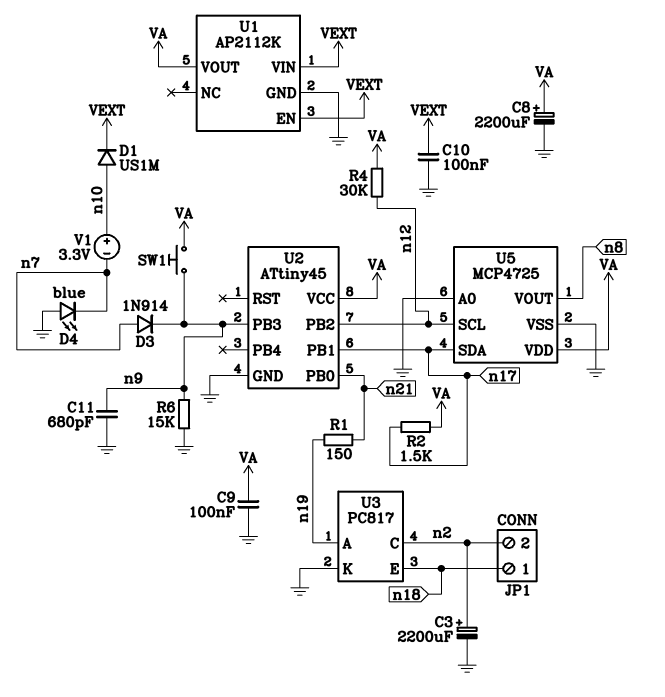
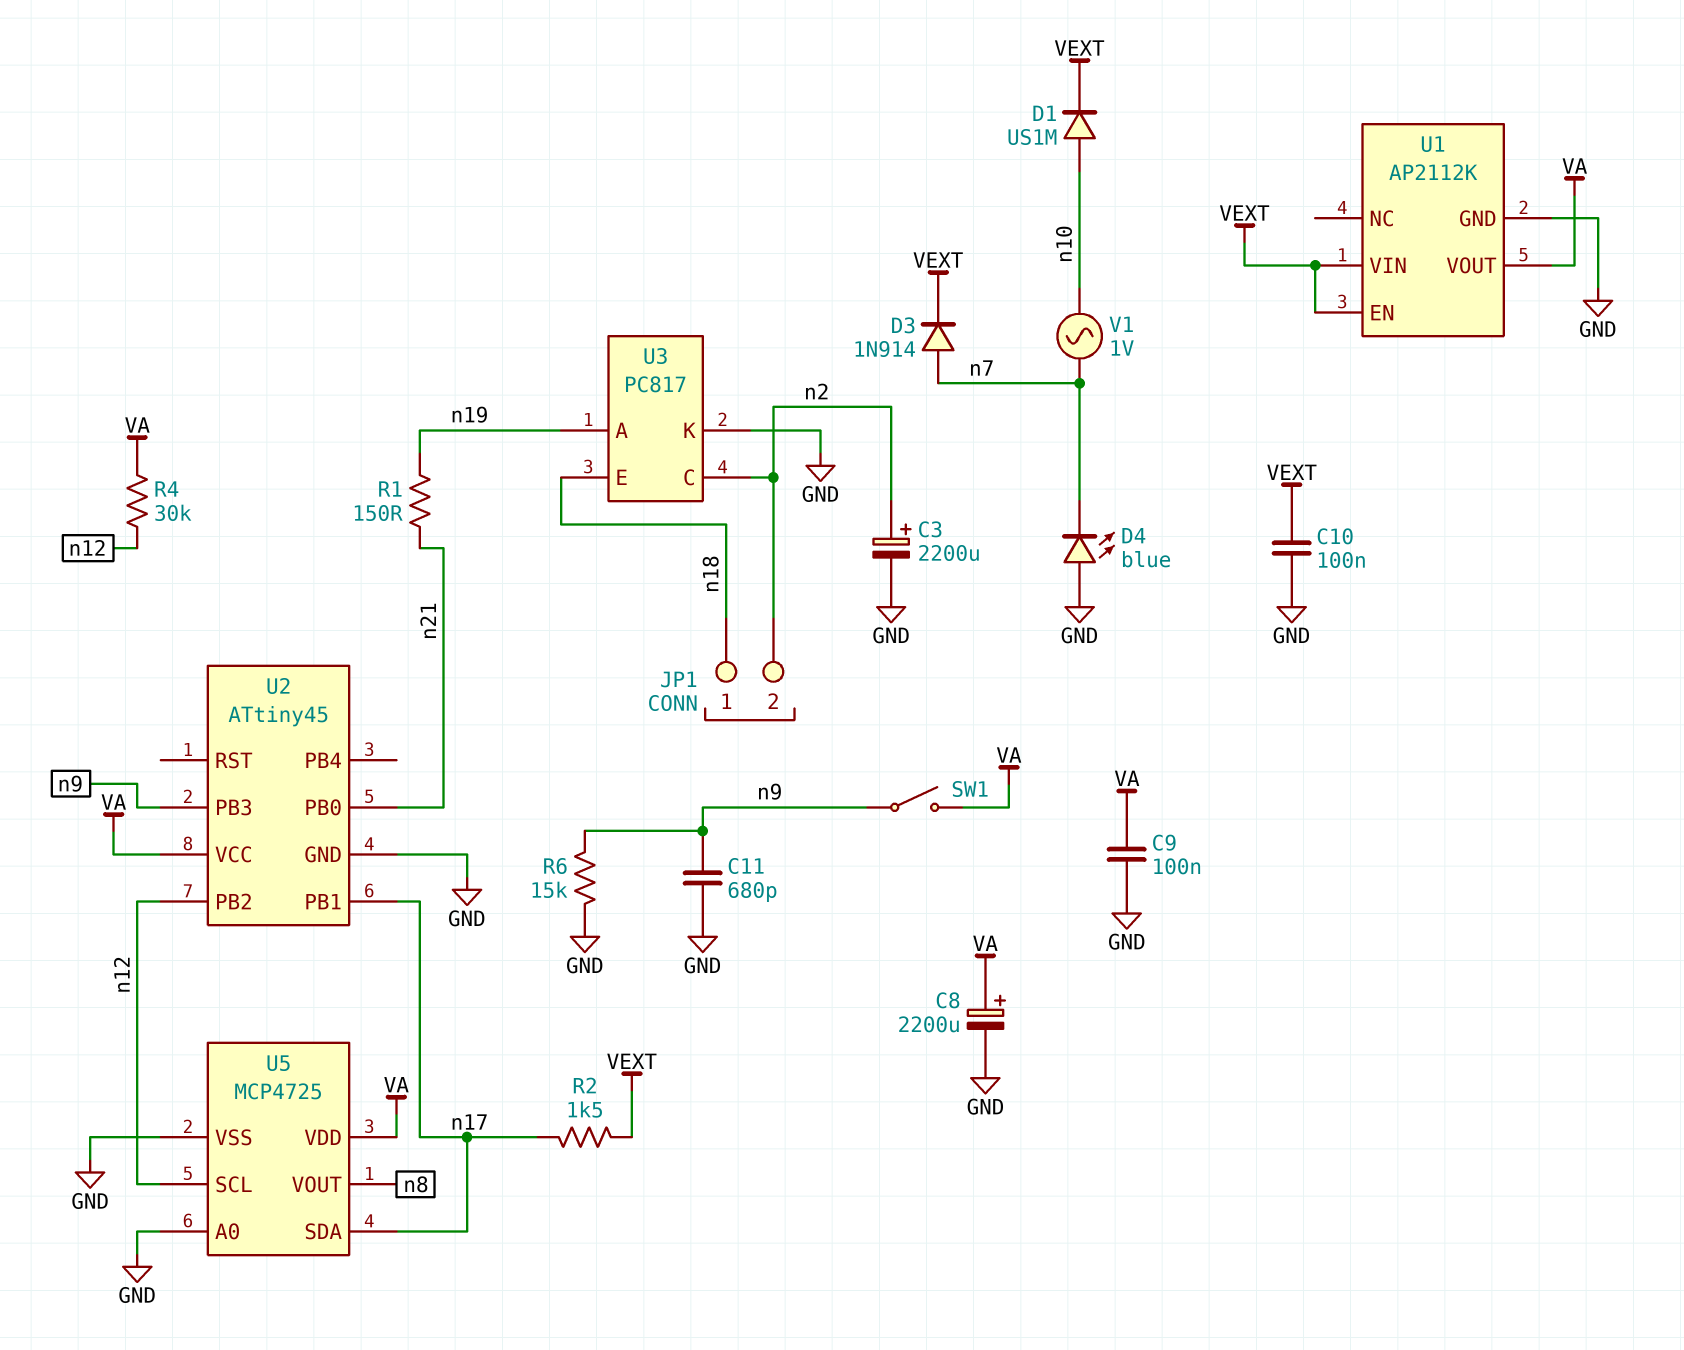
D3: diode 1N914 (A n7, K n9) -> diode 1N914 (A n7, K VEXT)
R2: 1.5k (VA, n17) -> 1.5k (VEXT, n17)
SW1: button (VA, n9) -> switch (VA, n9)
V1: 3.3V (plus n10, minus n7) -> AC 1V (n7, n10)

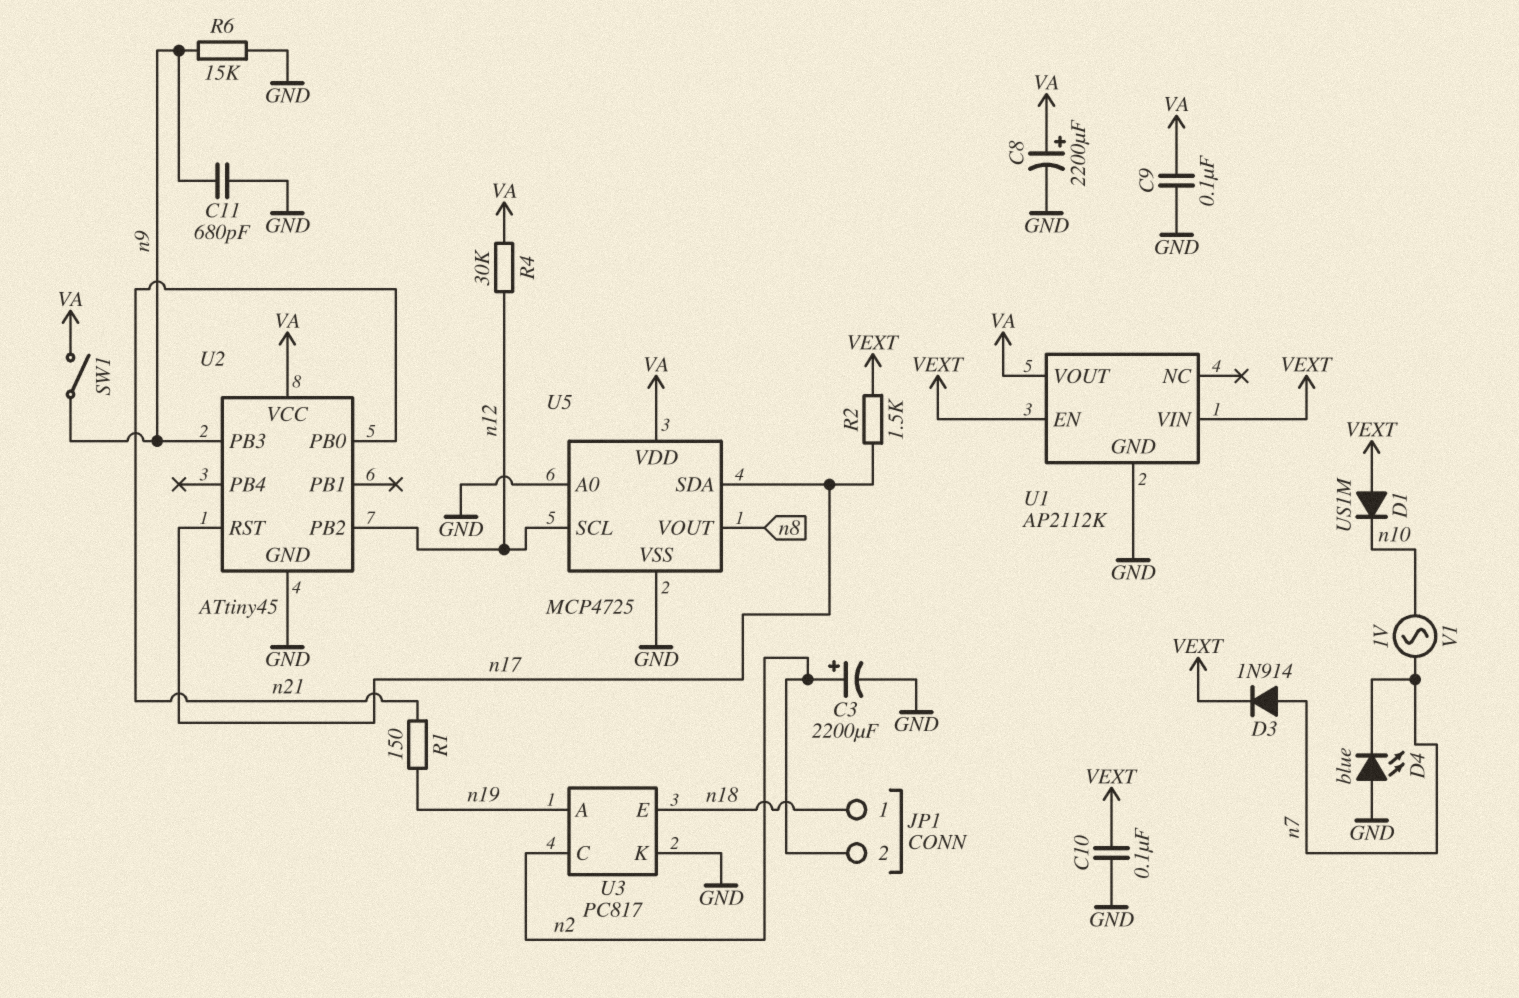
D1: diode US1M (A n10, K VEXT) -> diode US1M (A VEXT, K n10)
U2 pin PB1: n17 -> none
U2 pin RST: none -> n17

